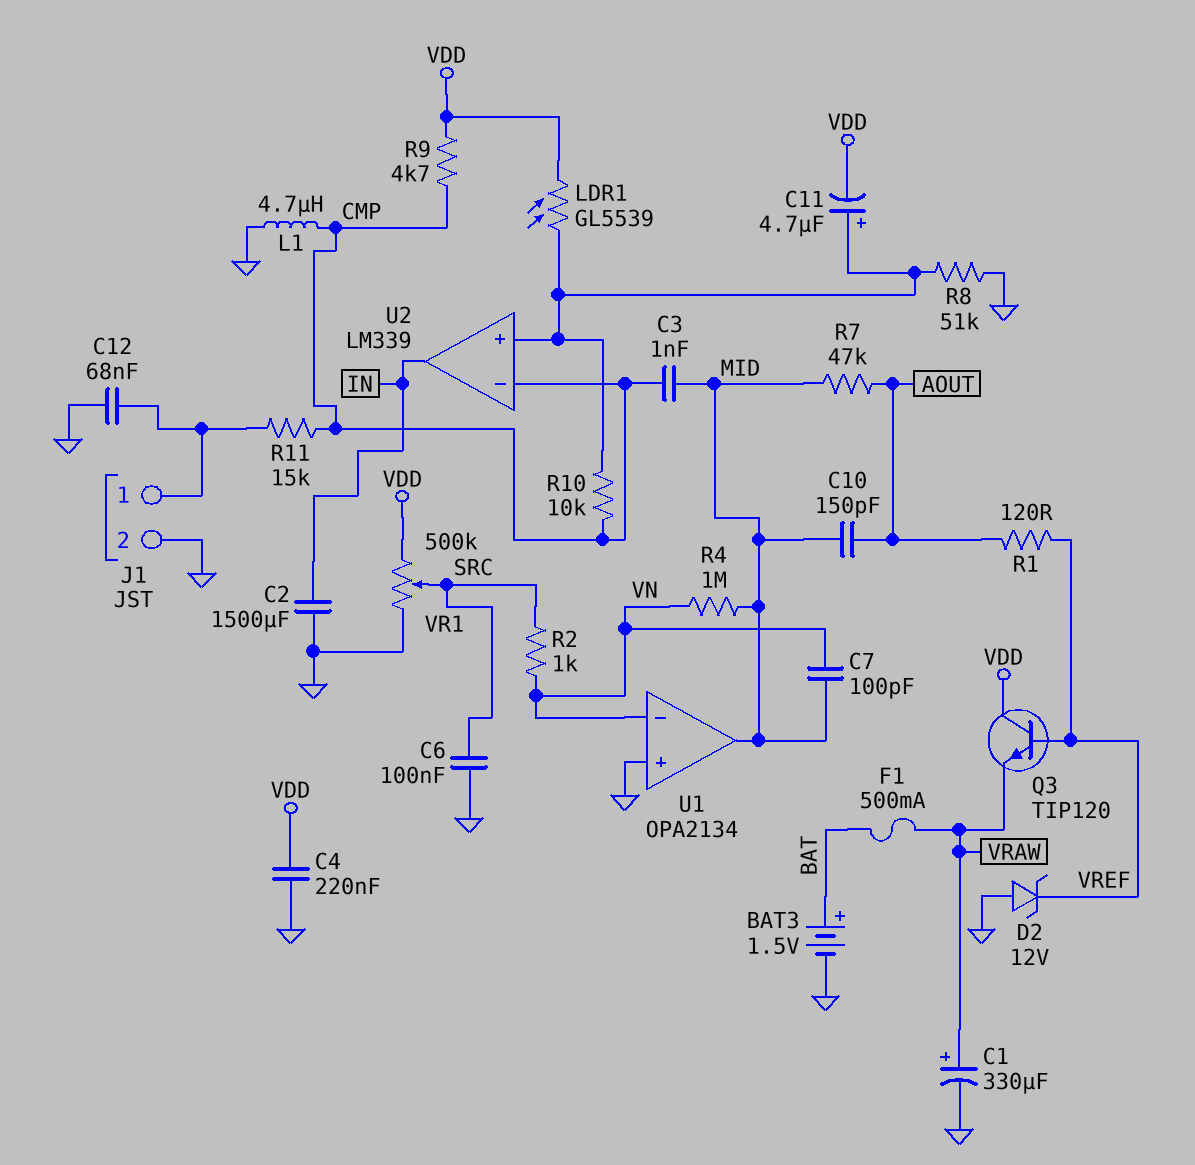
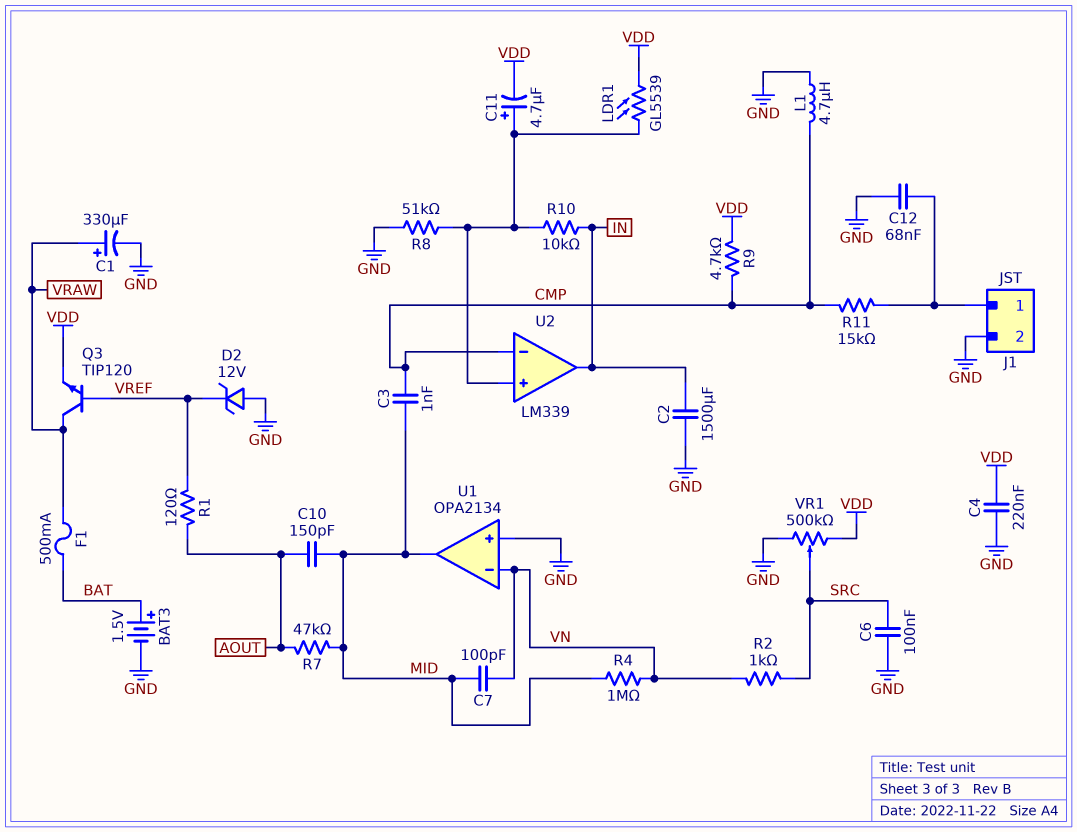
Q3: NPN TIP120 (B VREF, C VDD, E VRAW) -> NPN TIP120 (B VREF, C VRAW, E VDD)
R10: 10k (CMP, U2/in+) -> 10k (IN, U2/in+)

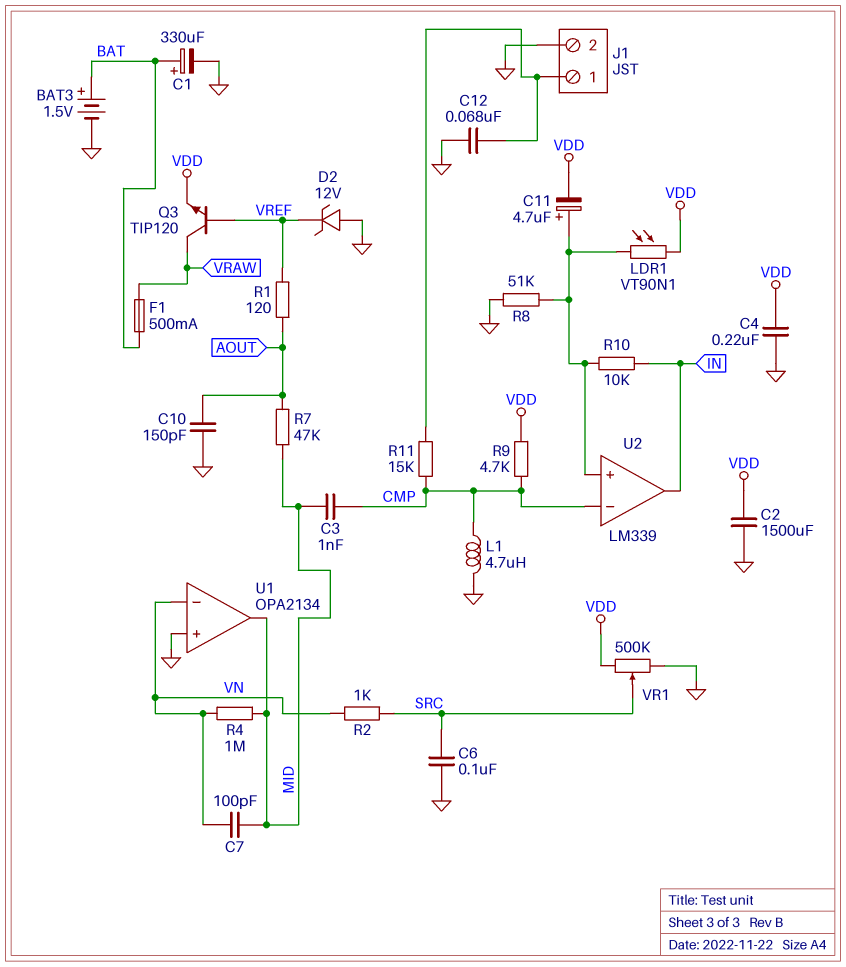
C1: 330uF (plus VRAW, minus GND) -> 330uF (plus BAT, minus GND)
C2: 1500uF (GND, IN) -> 1500uF (GND, VDD)
C10: 150pF (AOUT, MID) -> 150pF (AOUT, GND)
LDR1: GL5539 (U2/in+, VDD) -> VT90N1 (U2/in+, VDD)

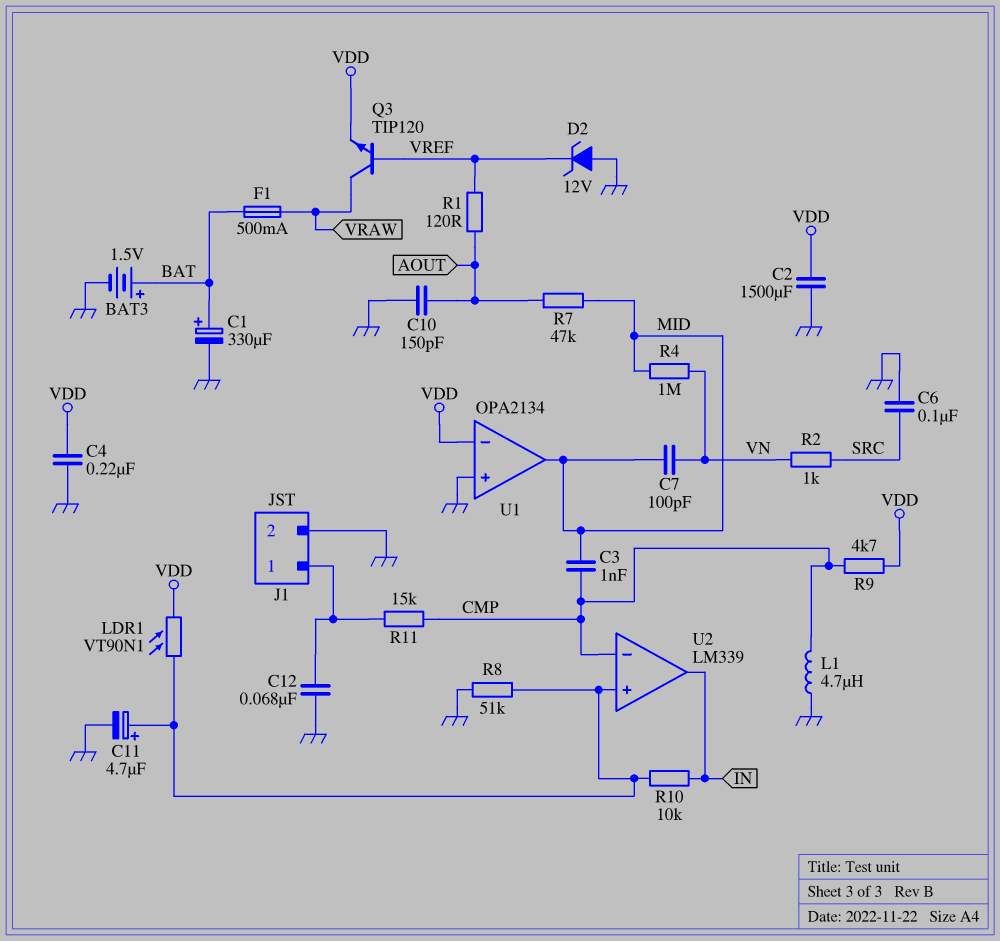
C11: 4.7uF (plus U2/in+, minus VDD) -> 4.7uF (plus U2/in+, minus GND)
U1 pin in-: VN -> VDD
VR1: 500k (GND, VDD, wiper SRC) -> none

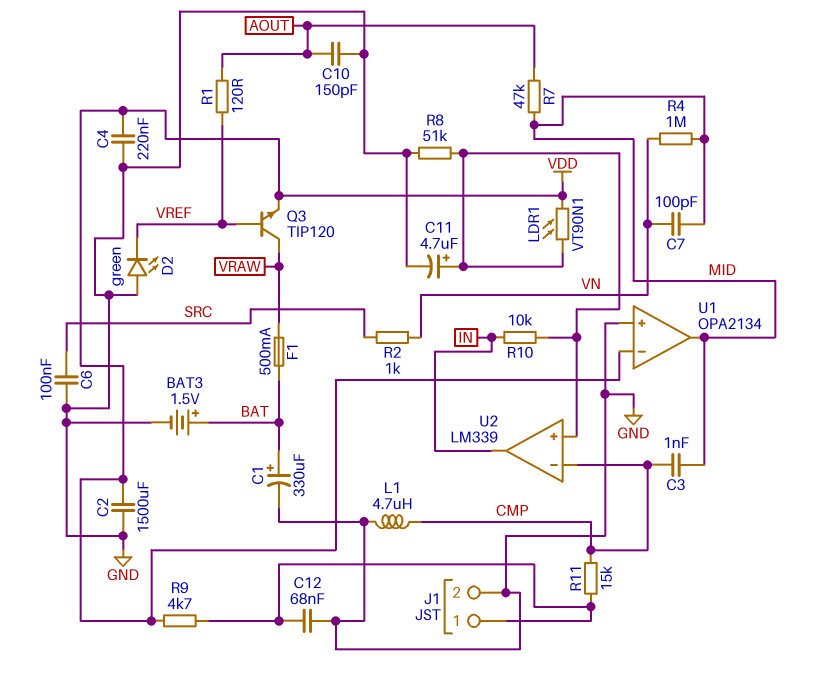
D2: zener 12V (A GND, K VREF) -> LED green (A GND, K VREF)
R9: 4.7k (CMP, VDD) -> 4.7k (J1/1, VDD)

